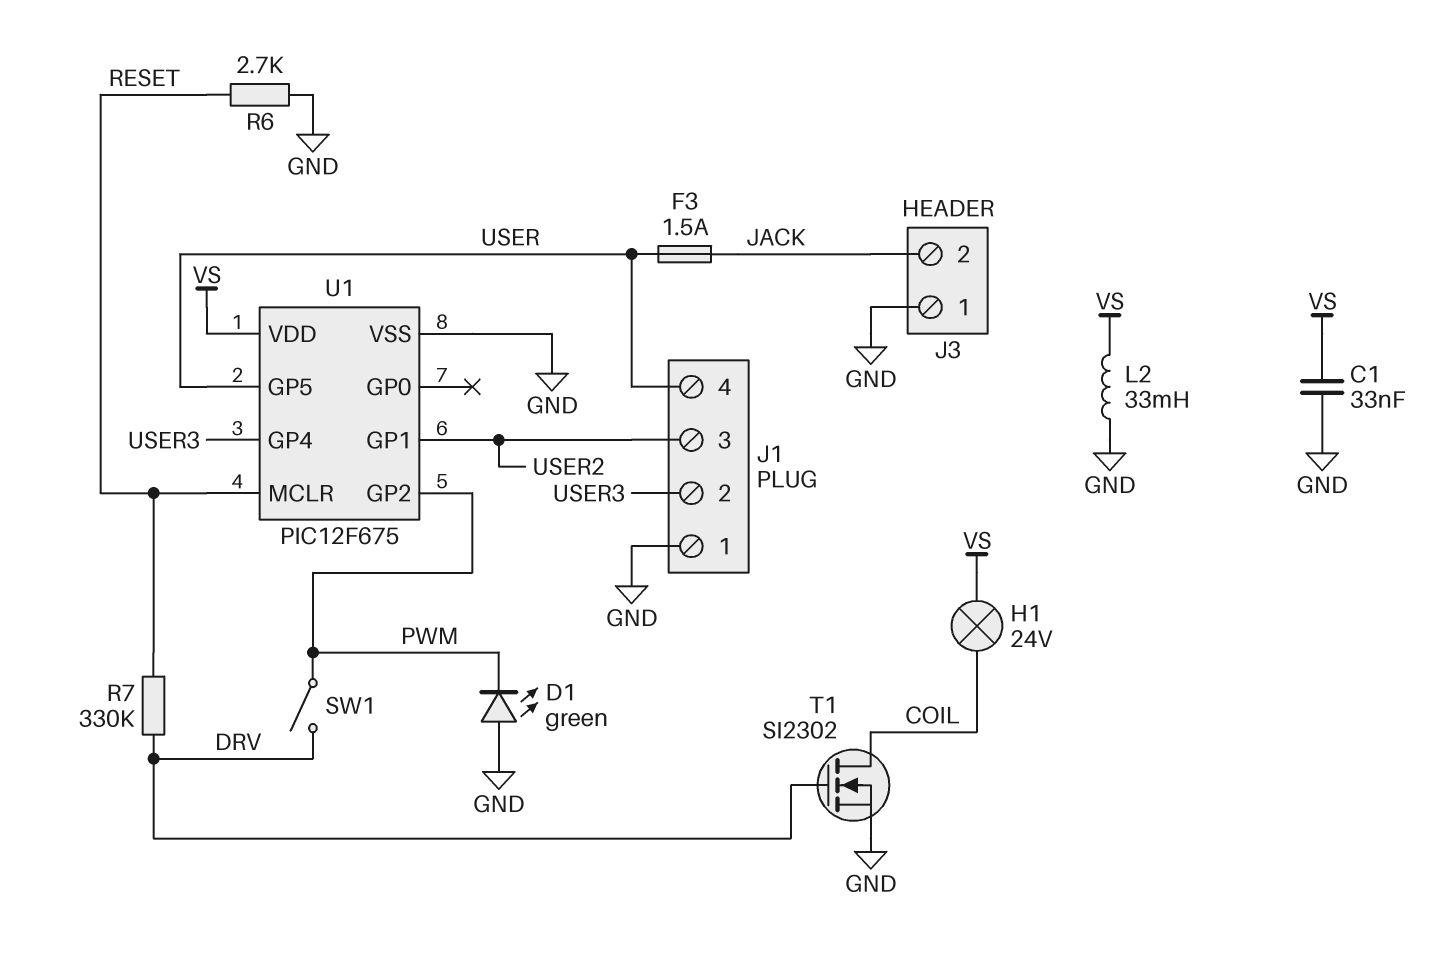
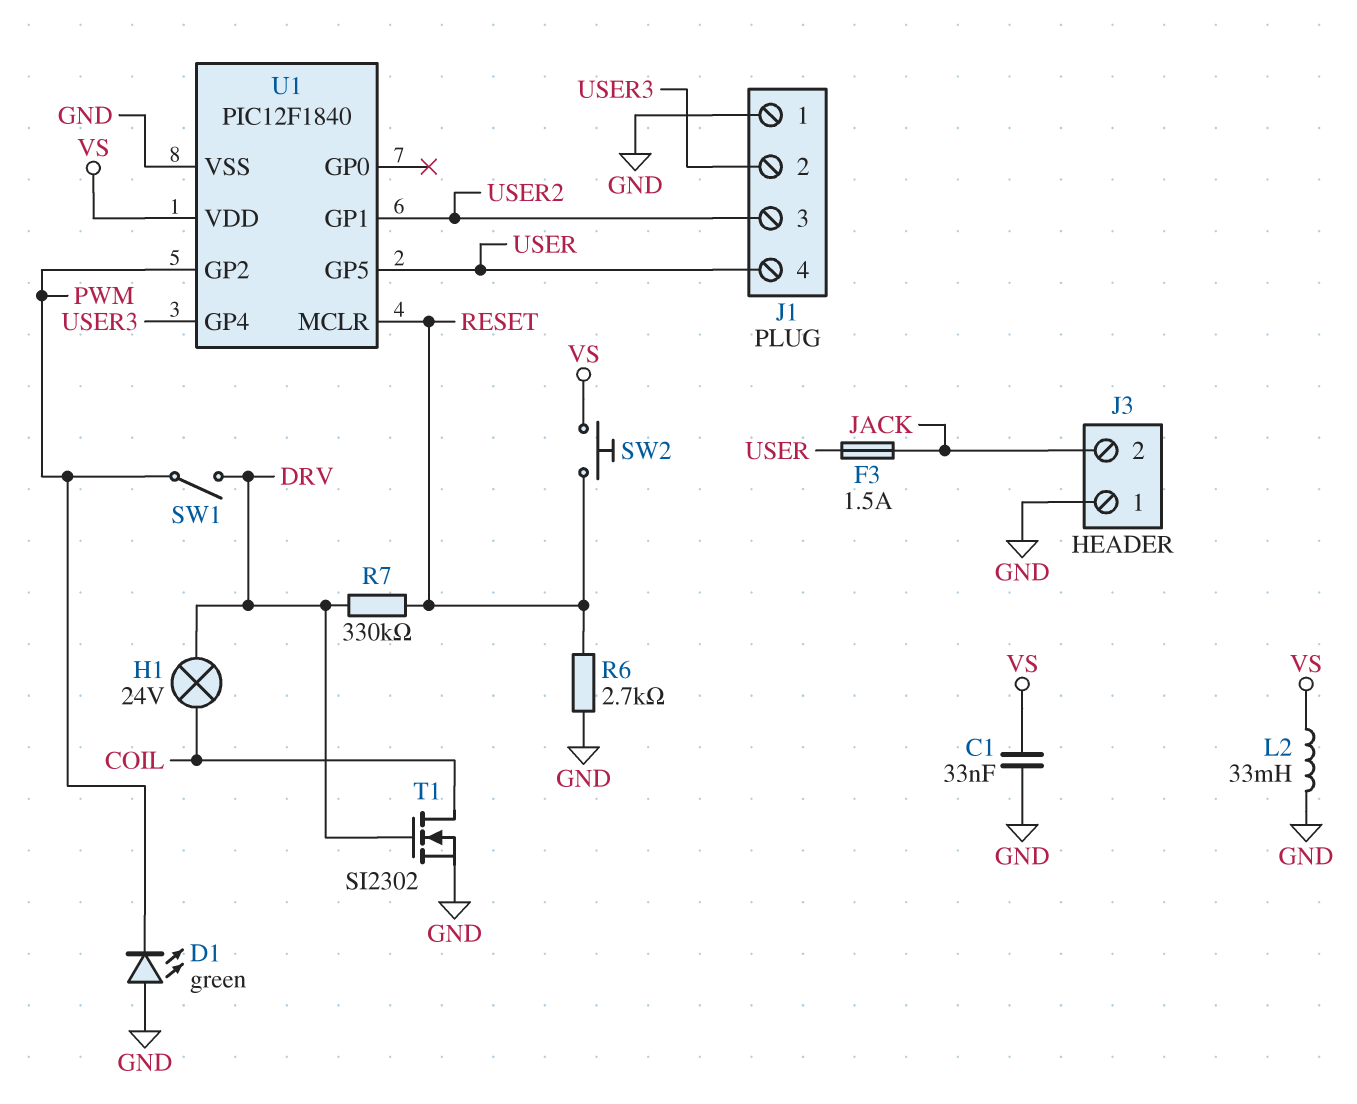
H1: lamp 24V (COIL, VS) -> lamp 24V (COIL, DRV)
SW2: none -> button (RESET, VS)
U1: PIC12F675 -> PIC12F1840

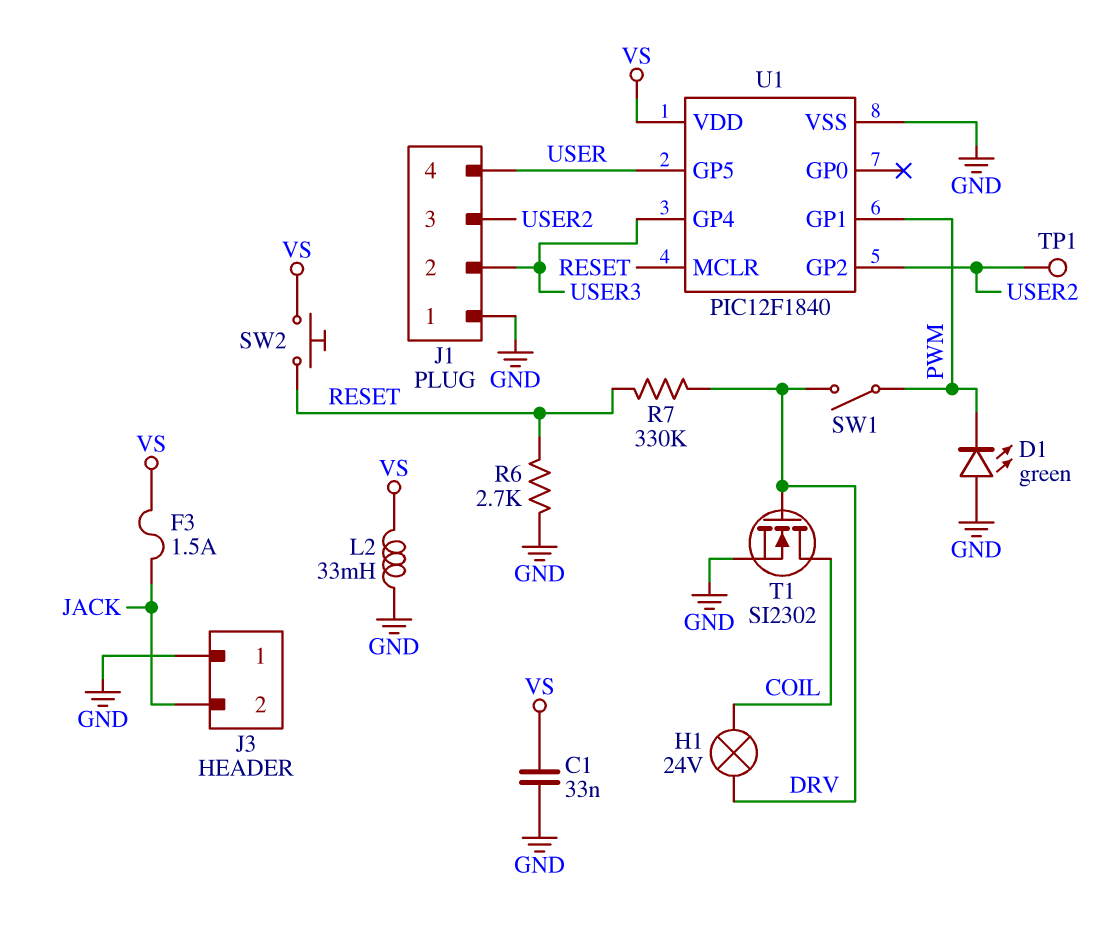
F3: 1.5A (JACK, USER) -> 1.5A (JACK, VS)
TP1: none -> test point (USER2)
U1 pin GP1: USER2 -> PWM
U1 pin GP2: PWM -> USER2

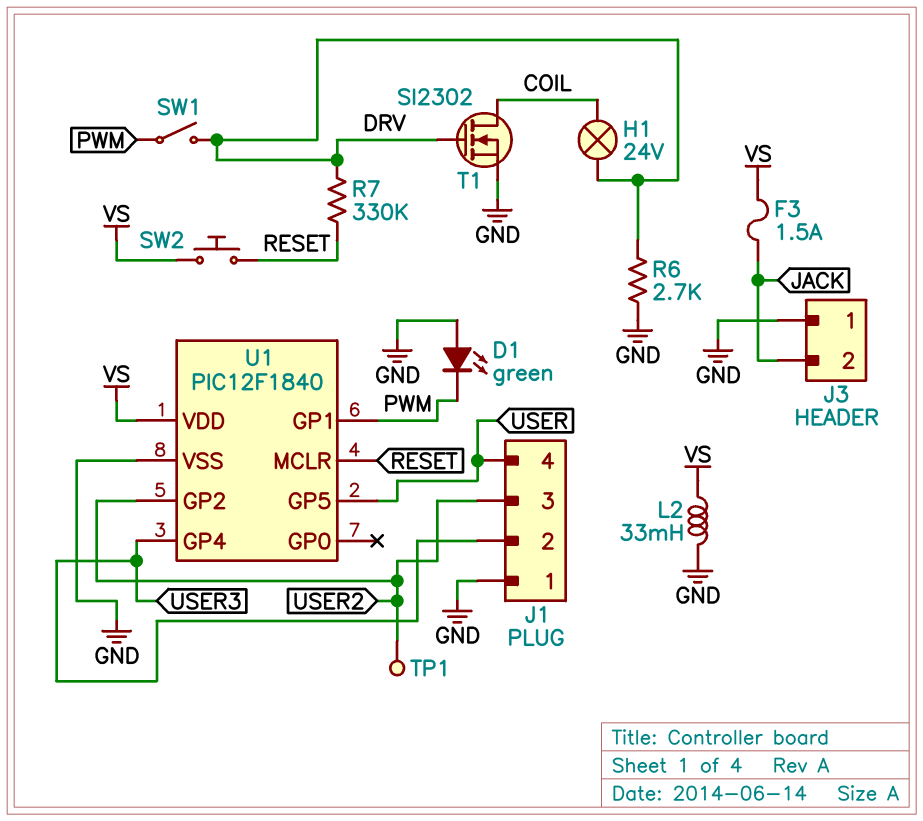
C1: 33nF (GND, VS) -> none
R6: 2.7k (GND, RESET) -> 2.7k (DRV, GND)

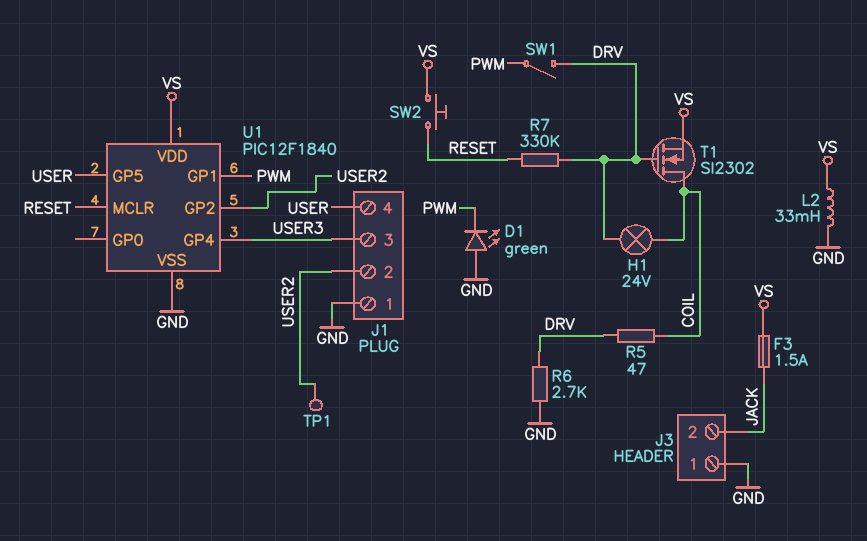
J1 pin 2: USER3 -> USER2
J1 pin 3: USER2 -> USER3
R5: none -> 47 (COIL, DRV)
T1: NMOS SI2302 (G DRV, D COIL, S GND) -> NMOS SI2302 (G DRV, D COIL, S VS)

